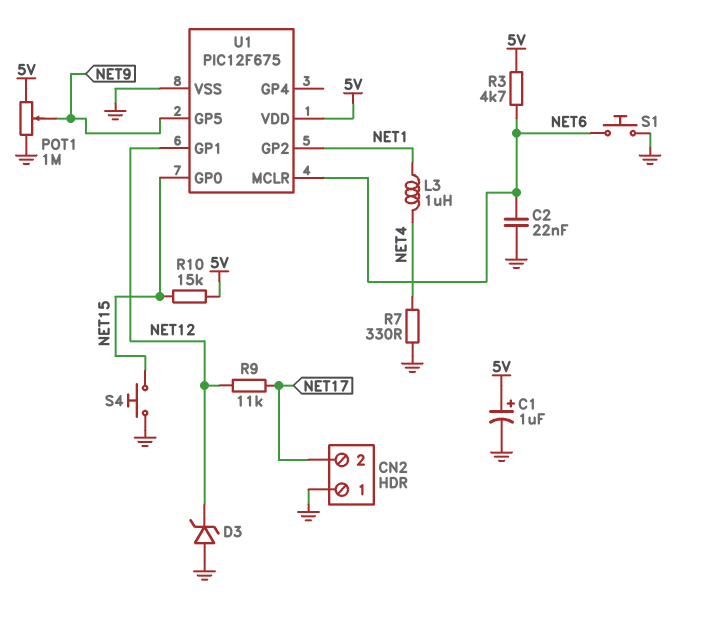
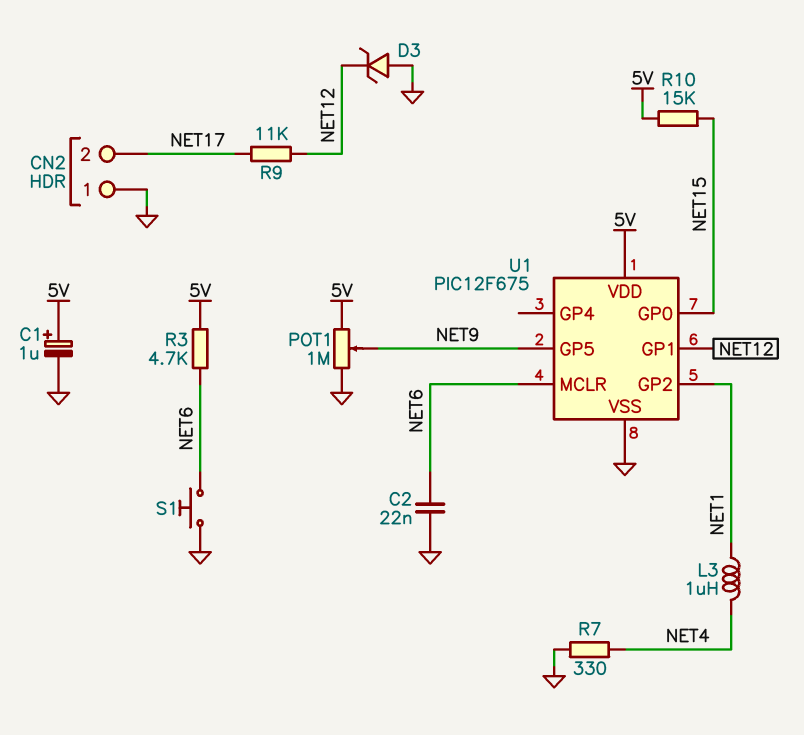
S4: button (GND, NET15) -> none

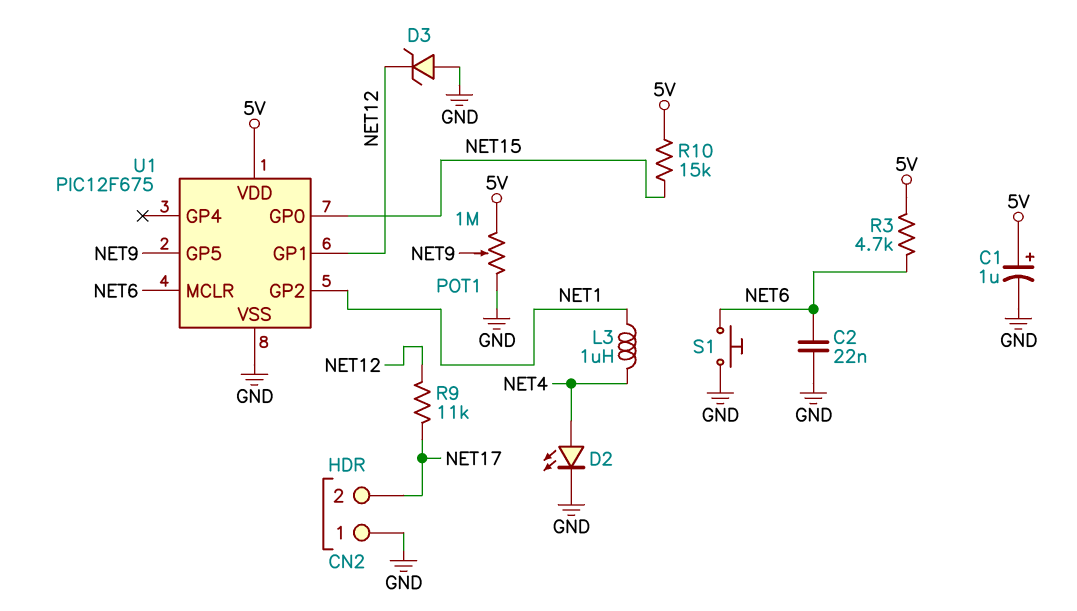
D2: none -> LED (A NET4, K GND)
R7: 330 (GND, NET4) -> none

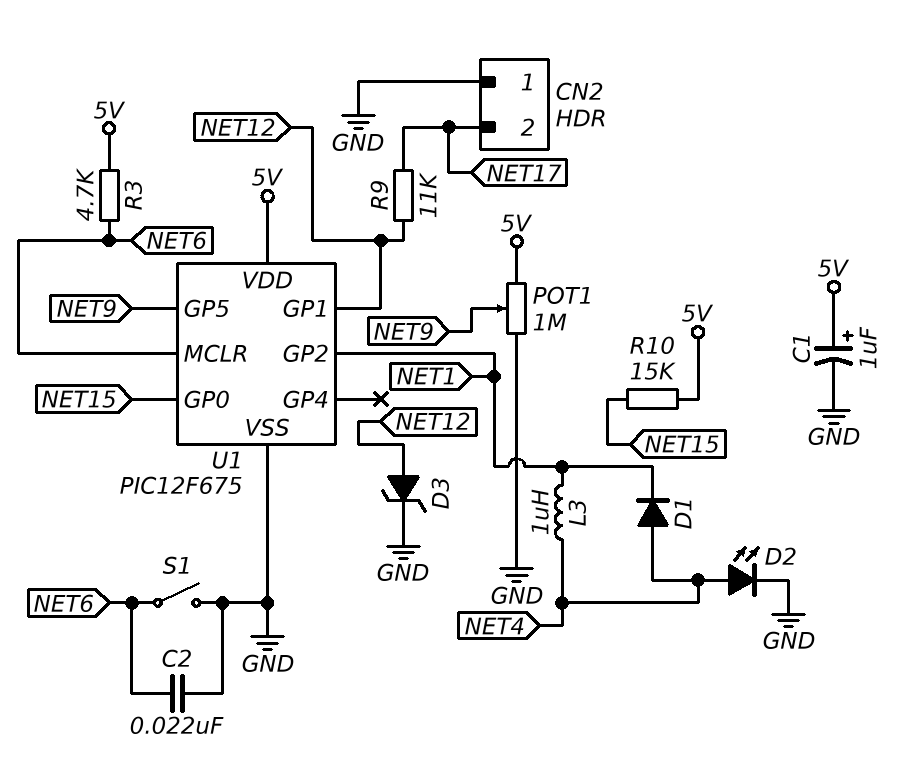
D1: none -> diode (A NET4, K NET1)
D3: zener (A GND, K NET12) -> zener (A NET12, K GND)
S1: button (GND, NET6) -> switch (GND, NET6)

